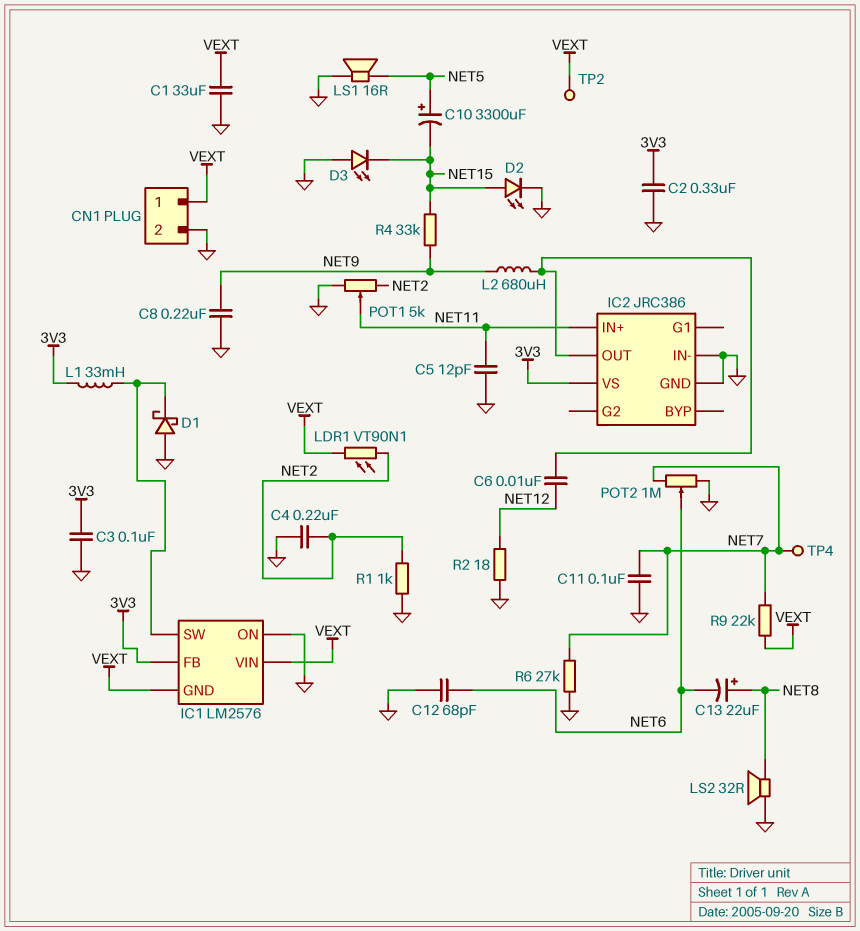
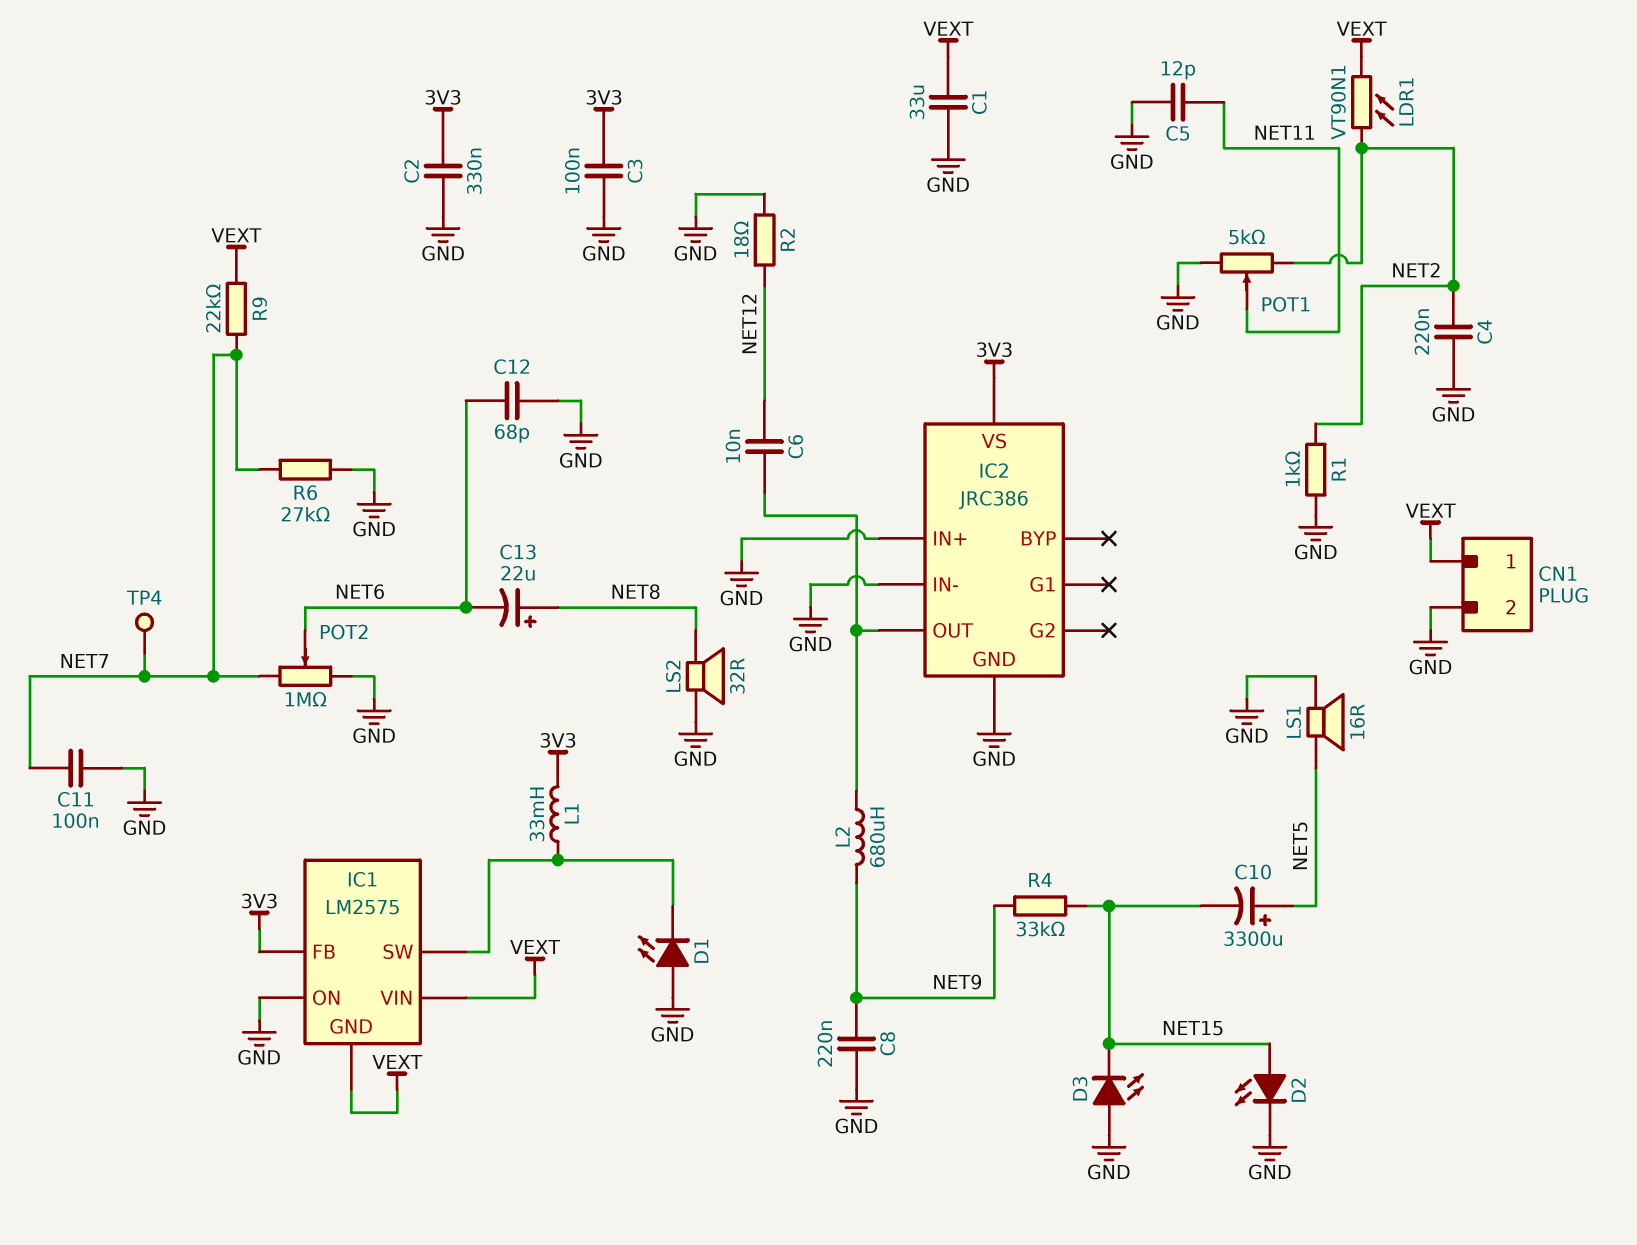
D1: schottky (A GND, K IC1/SW) -> LED (A GND, K IC1/SW)
IC1: LM2576 -> LM2575
IC2 pin IN+: NET11 -> GND
TP2: test point (VEXT) -> none

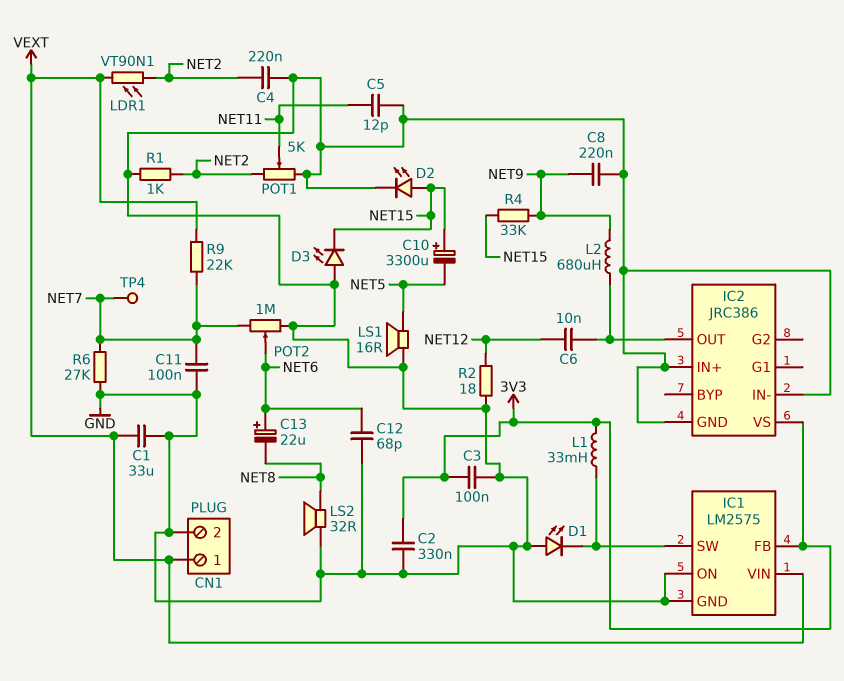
C10: 3300uF (plus NET5, minus NET15) -> 3300uF (plus NET15, minus NET5)
C13: 22uF (plus NET8, minus NET6) -> 22uF (plus NET6, minus NET8)
IC1 pin GND: VEXT -> GND

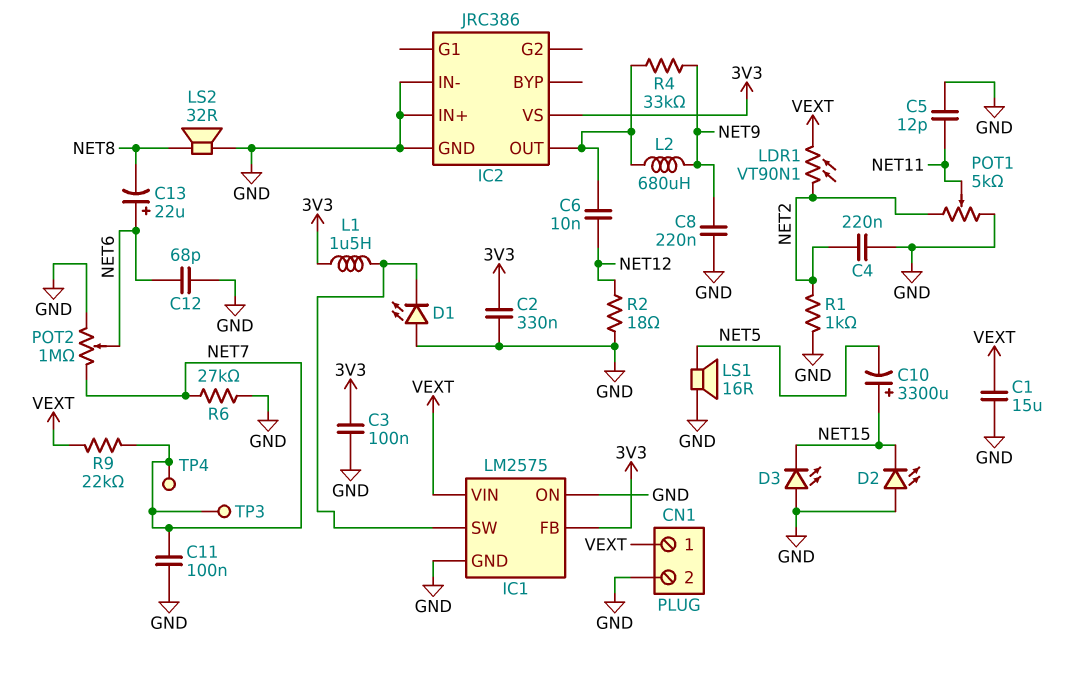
C1: 33uF (GND, VEXT) -> 15uF (GND, VEXT)
D2: LED (A NET15, K GND) -> LED (A GND, K NET15)
L1: 33mH (3V3, IC1/SW) -> 1.5uH (3V3, IC1/SW)
R4: 33k (NET9, NET15) -> 33k (IC2/OUT, NET9)
TP3: none -> test point (NET7)

